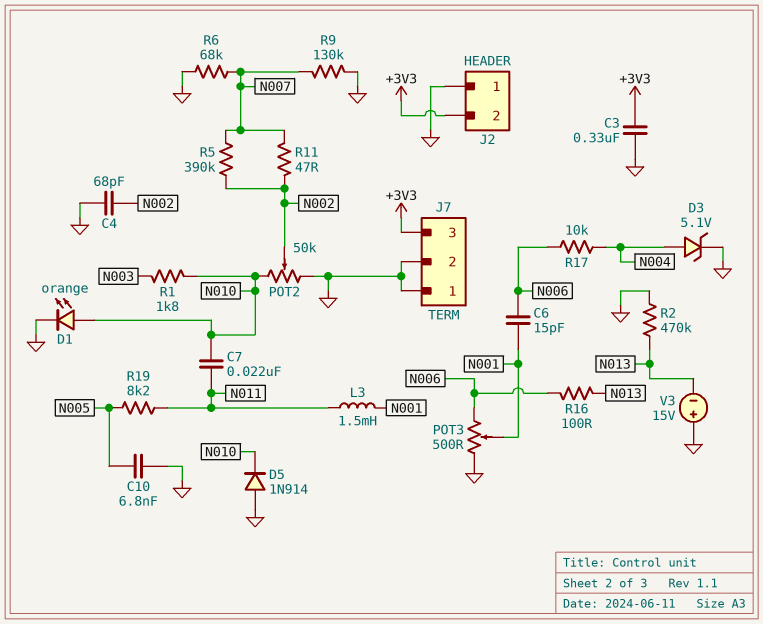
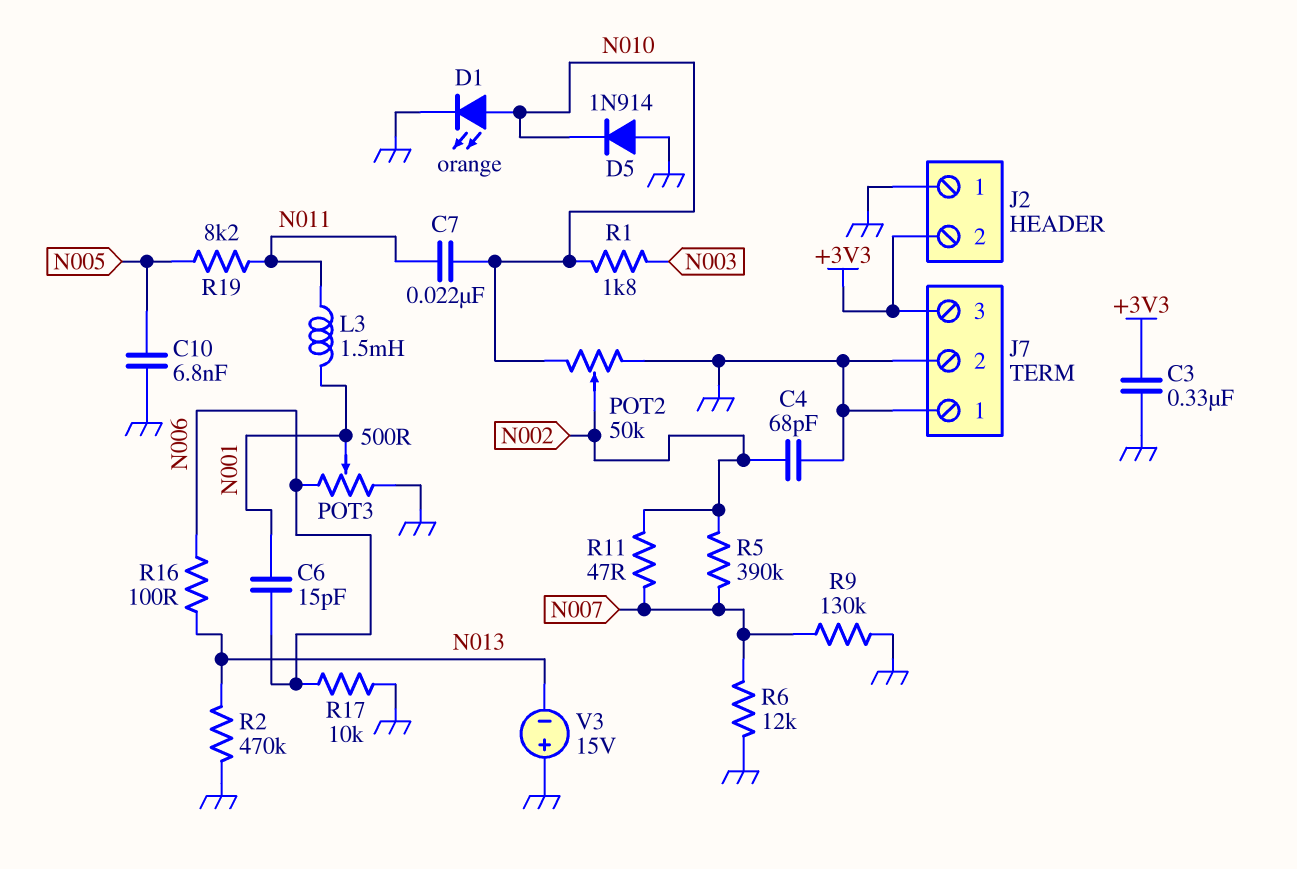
D3: zener 5.1V (A N004, K GND) -> none
R6: 68k (GND, N007) -> 12k (GND, N007)
R17: 10k (N004, N006) -> 10k (GND, N006)

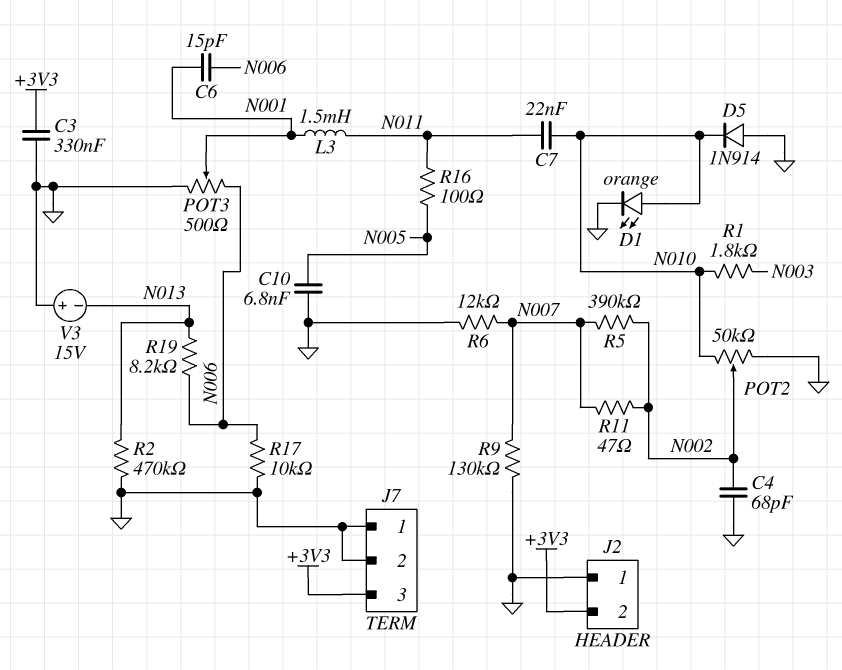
R16: 100 (N006, N013) -> 100 (N005, N011)
R19: 8.2k (N005, N011) -> 8.2k (N006, N013)

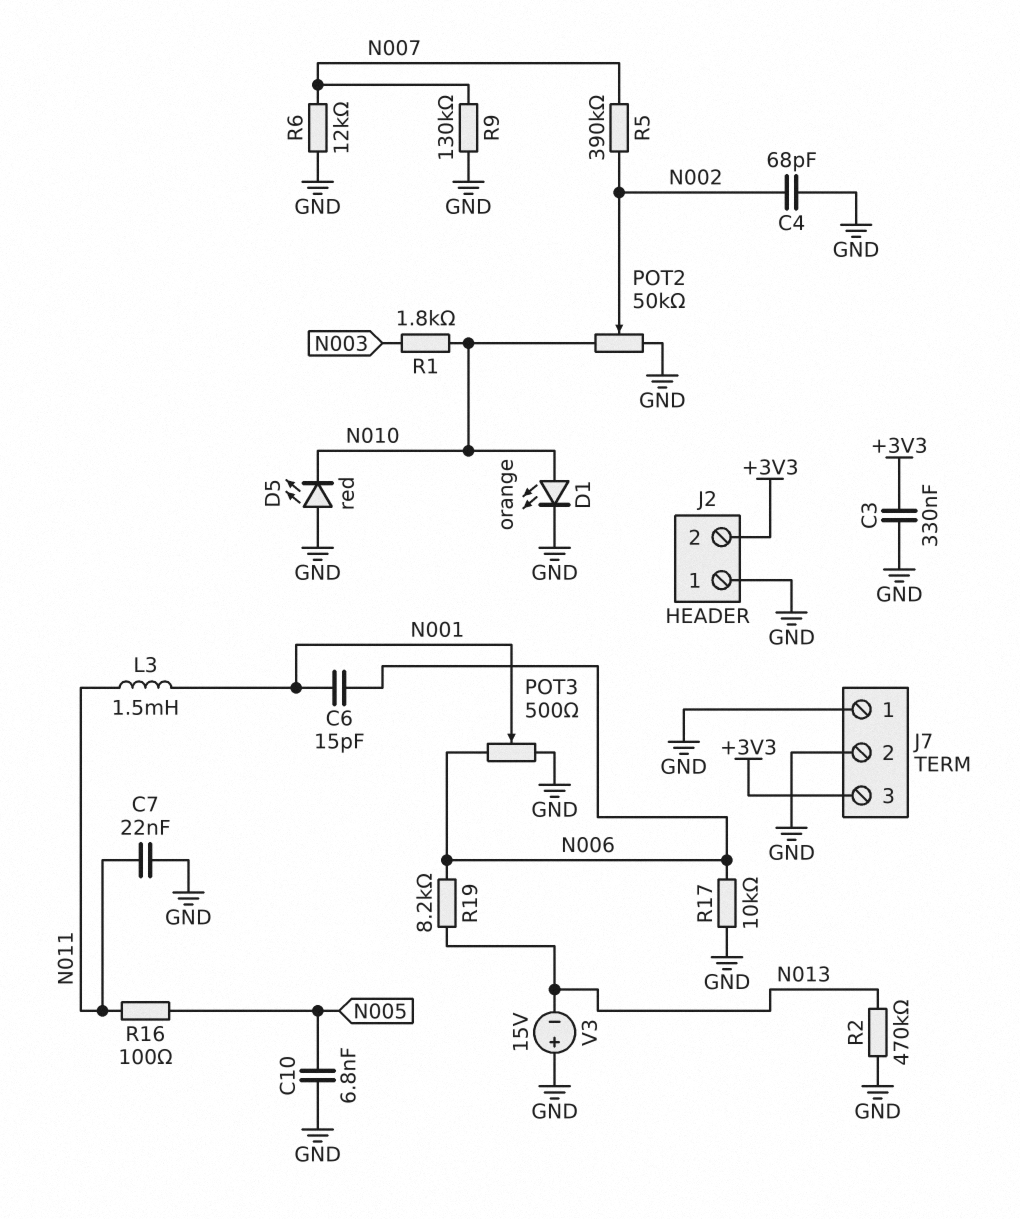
C7: 22nF (N010, N011) -> 22nF (GND, N011)
D5: diode 1N914 (A GND, K N010) -> LED red (A GND, K N010)
R11: 47 (N002, N007) -> none

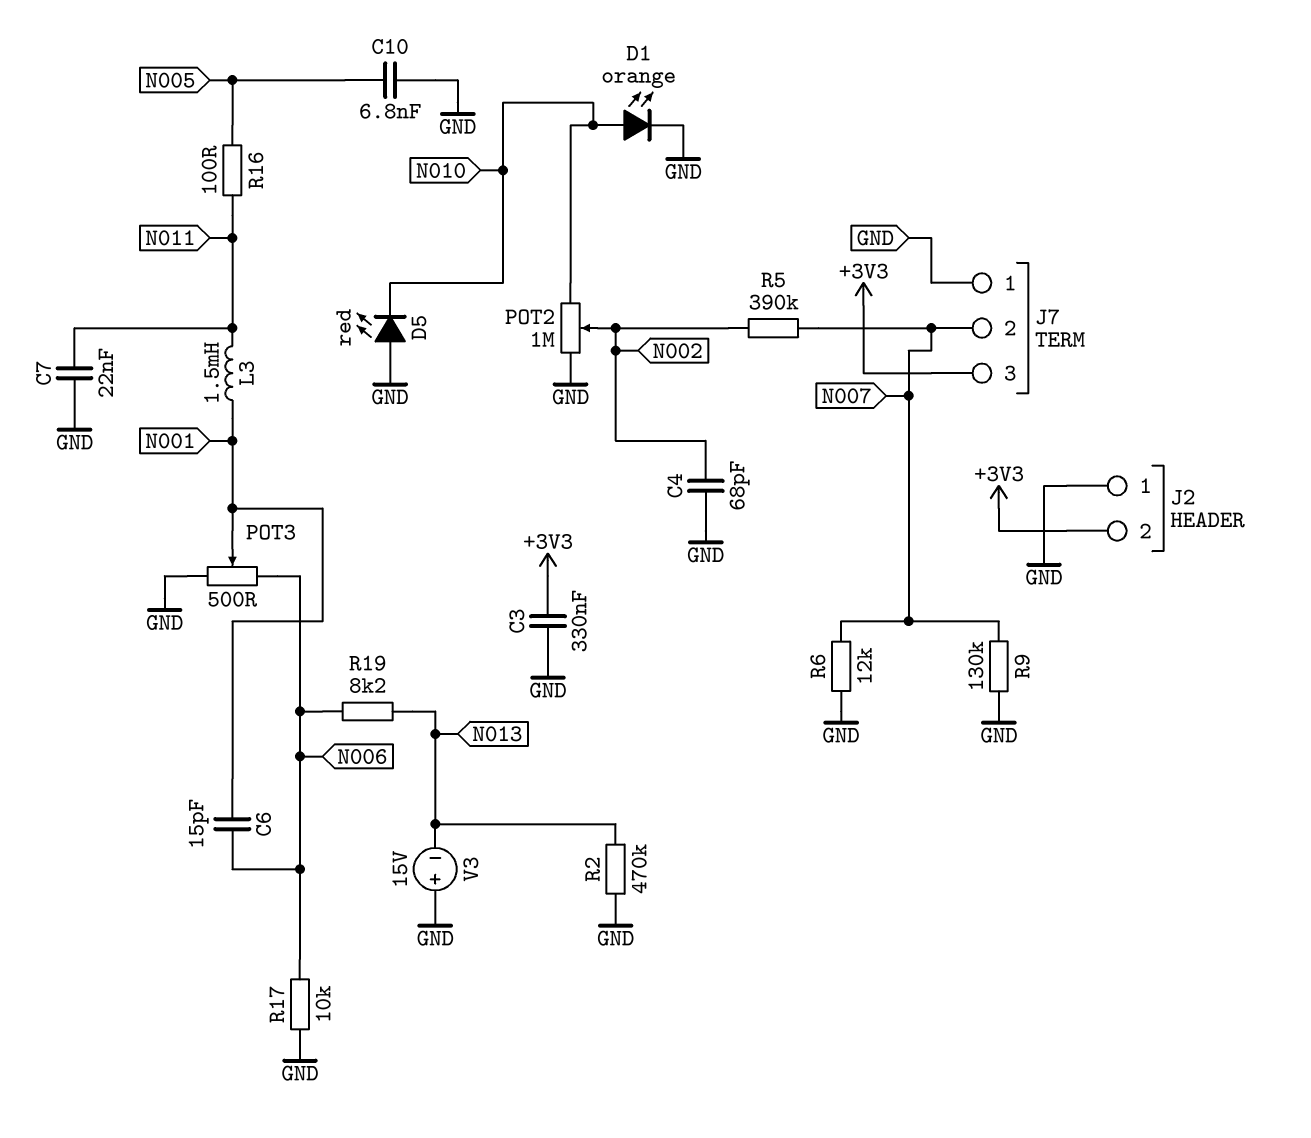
J7 pin 2: GND -> N007
POT2: 50k (GND, N010, wiper N002) -> 1M (GND, N010, wiper N002)
R1: 1.8k (N003, N010) -> none

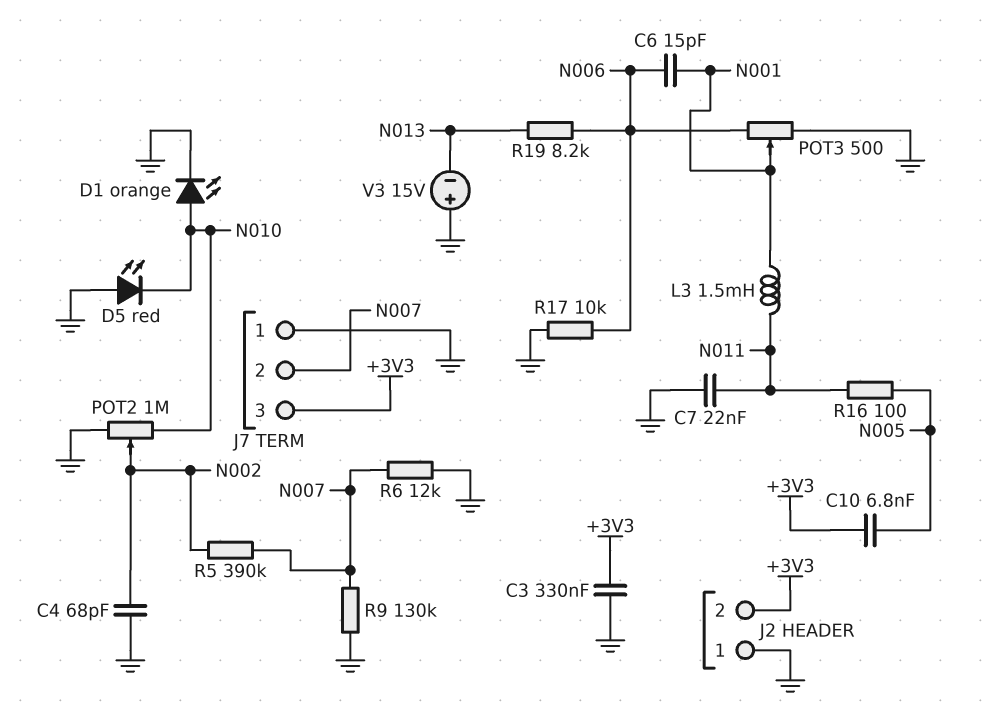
C10: 6.8nF (GND, N005) -> 6.8nF (+3V3, N005)
R2: 470k (GND, N013) -> none

